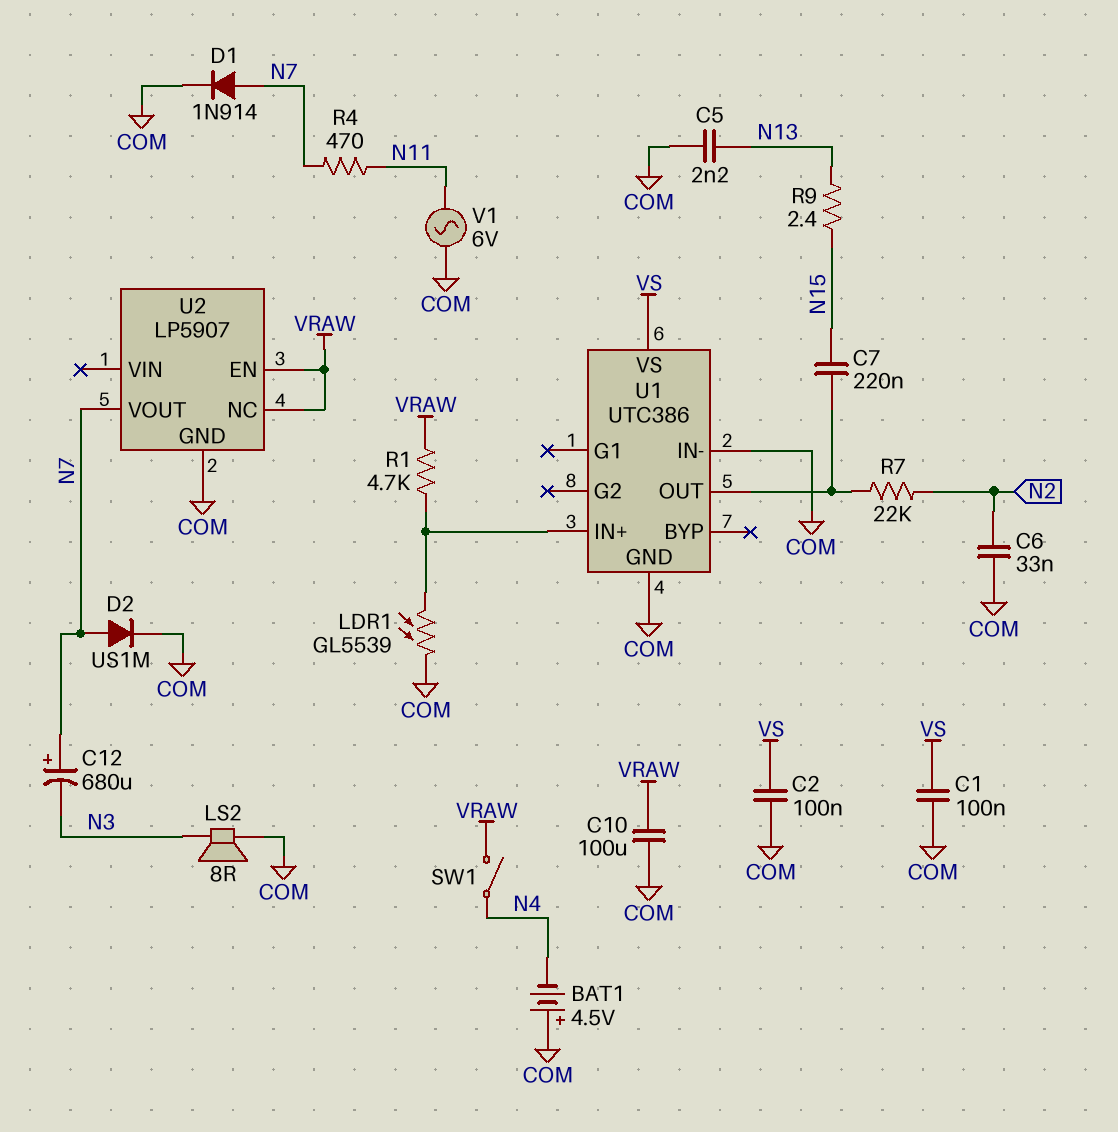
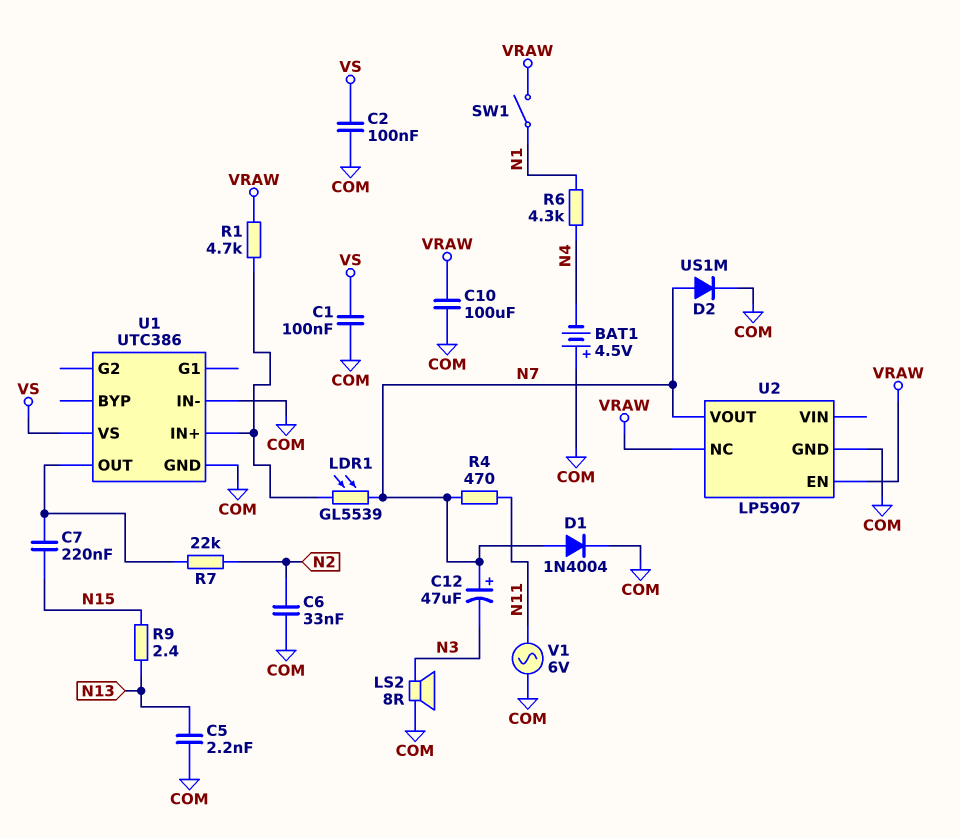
C12: 680uF (plus N7, minus N3) -> 47uF (plus N7, minus N3)
D1: diode 1N914 (A N7, K COM) -> diode 1N4004 (A N7, K COM)
LDR1: GL5539 (COM, U1/IN+) -> GL5539 (N7, U1/IN+)
R6: none -> 4.3k (N1, N4)
SW1: switch (N4, VRAW) -> switch (N1, VRAW)

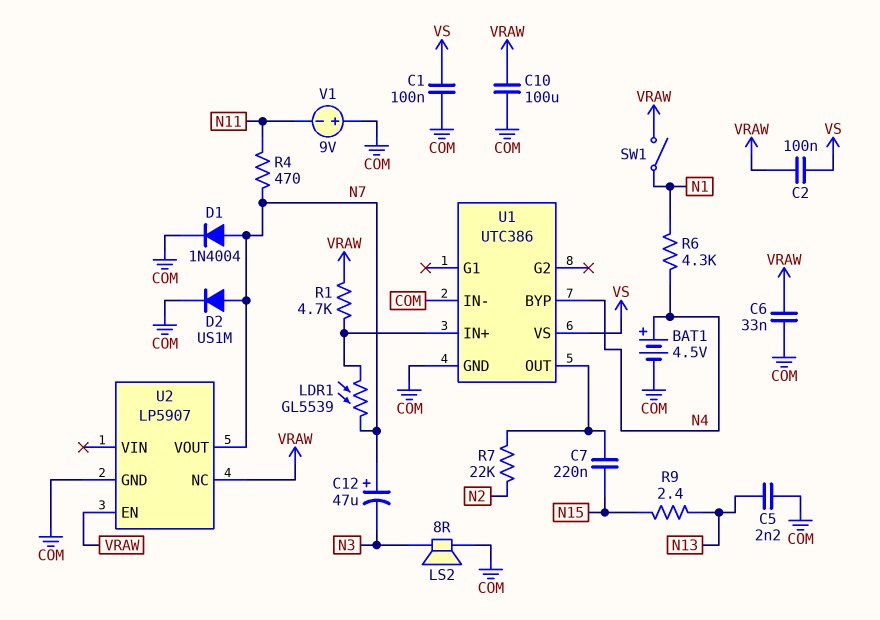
BAT1: 4.5V (plus COM, minus N4) -> 4.5V (plus N4, minus COM)
C2: 100nF (COM, VS) -> 100nF (VRAW, VS)
C6: 33nF (COM, N2) -> 33nF (COM, VRAW)
U1 pin BYP: none -> N4
V1: AC 6V (COM, N11) -> 9V (plus COM, minus N11)

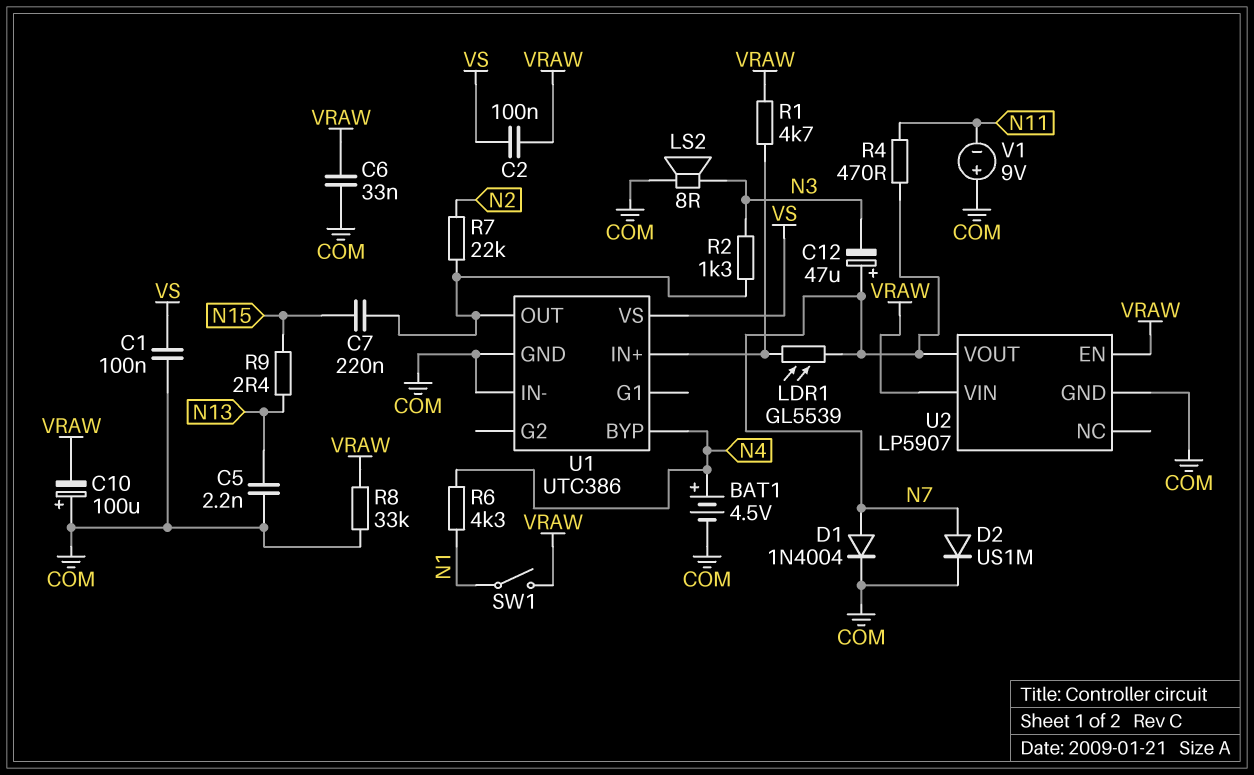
C10: 100uF (COM, VRAW) -> 100uF (plus COM, minus VRAW)
R2: none -> 1.3k (N3, U1/OUT)
R8: none -> 33k (COM, VRAW)
U2 pin NC: VRAW -> none
U2 pin VIN: none -> VRAW

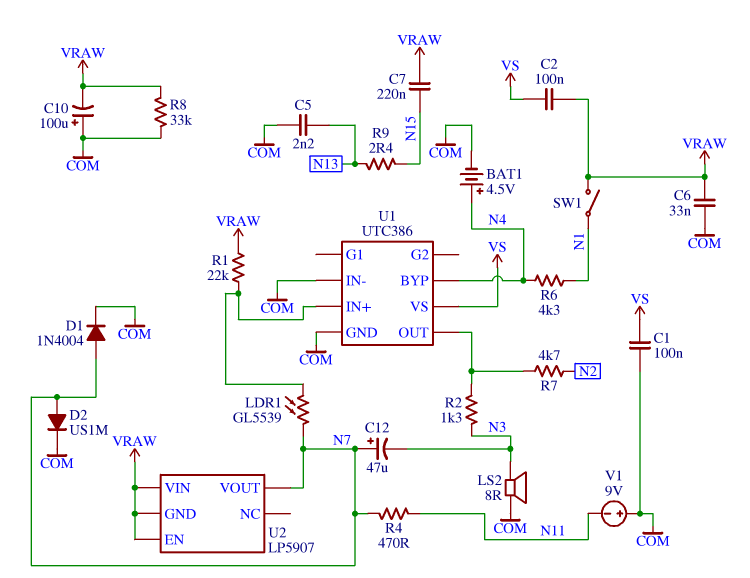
C7: 220nF (N15, U1/OUT) -> 220nF (N15, VRAW)
R1: 4.7k (U1/IN+, VRAW) -> 22k (U1/IN+, VRAW)
R7: 22k (N2, U1/OUT) -> 4.7k (N2, U1/OUT)
U2 pin GND: COM -> VRAW

